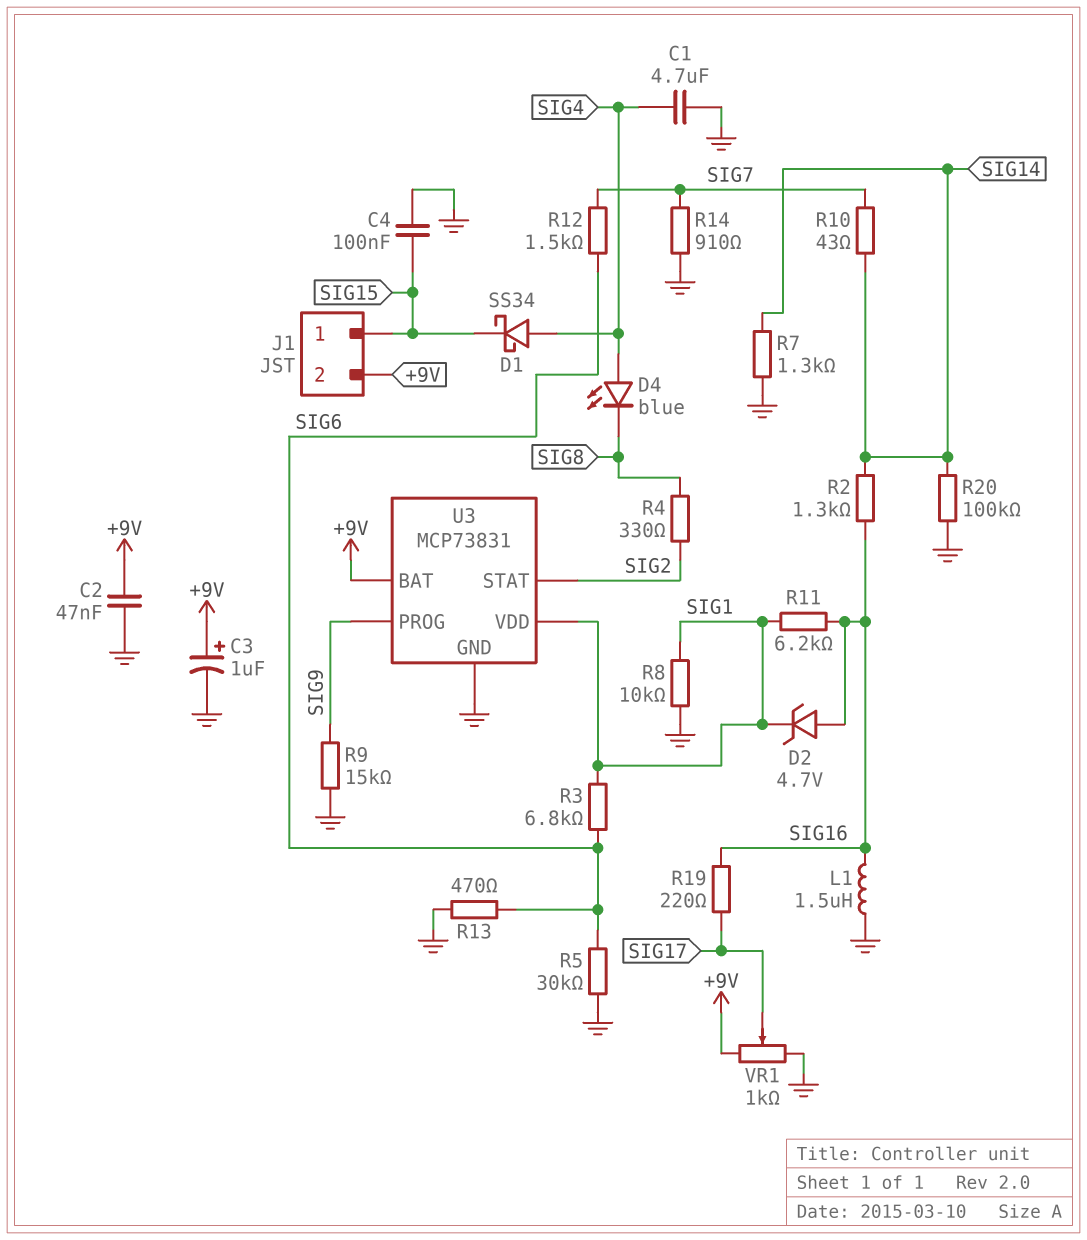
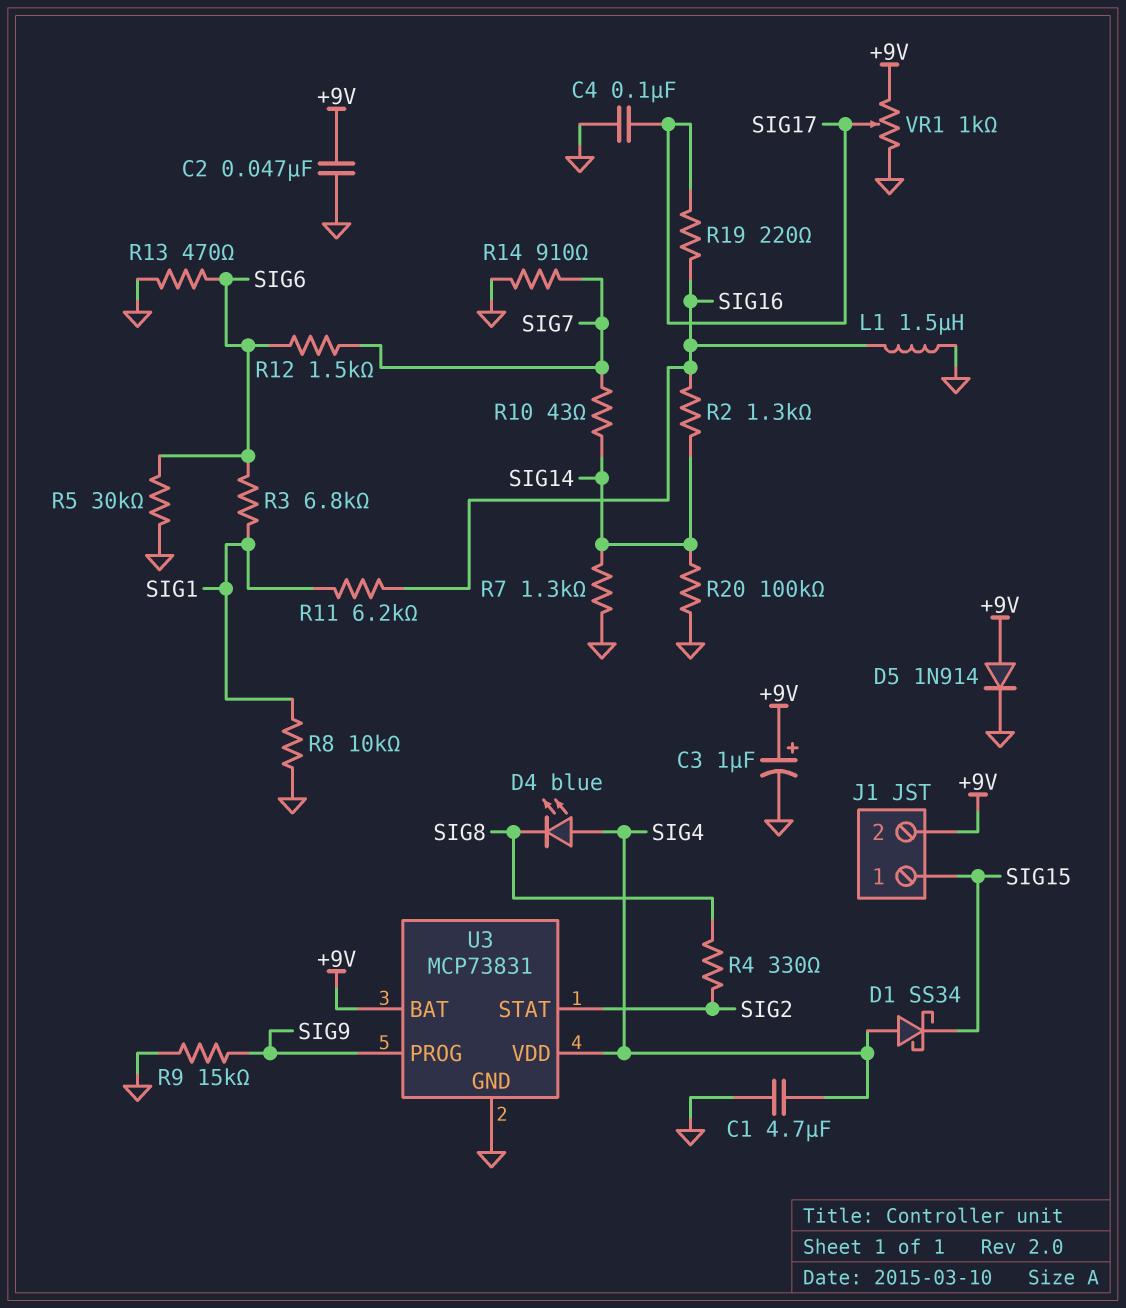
C4: 100nF (GND, SIG15) -> 100nF (GND, SIG17)
D2: zener 4.7V (A SIG16, K SIG1) -> none
D5: none -> diode 1N914 (A +9V, K GND)
U3 pin VDD: SIG1 -> SIG4

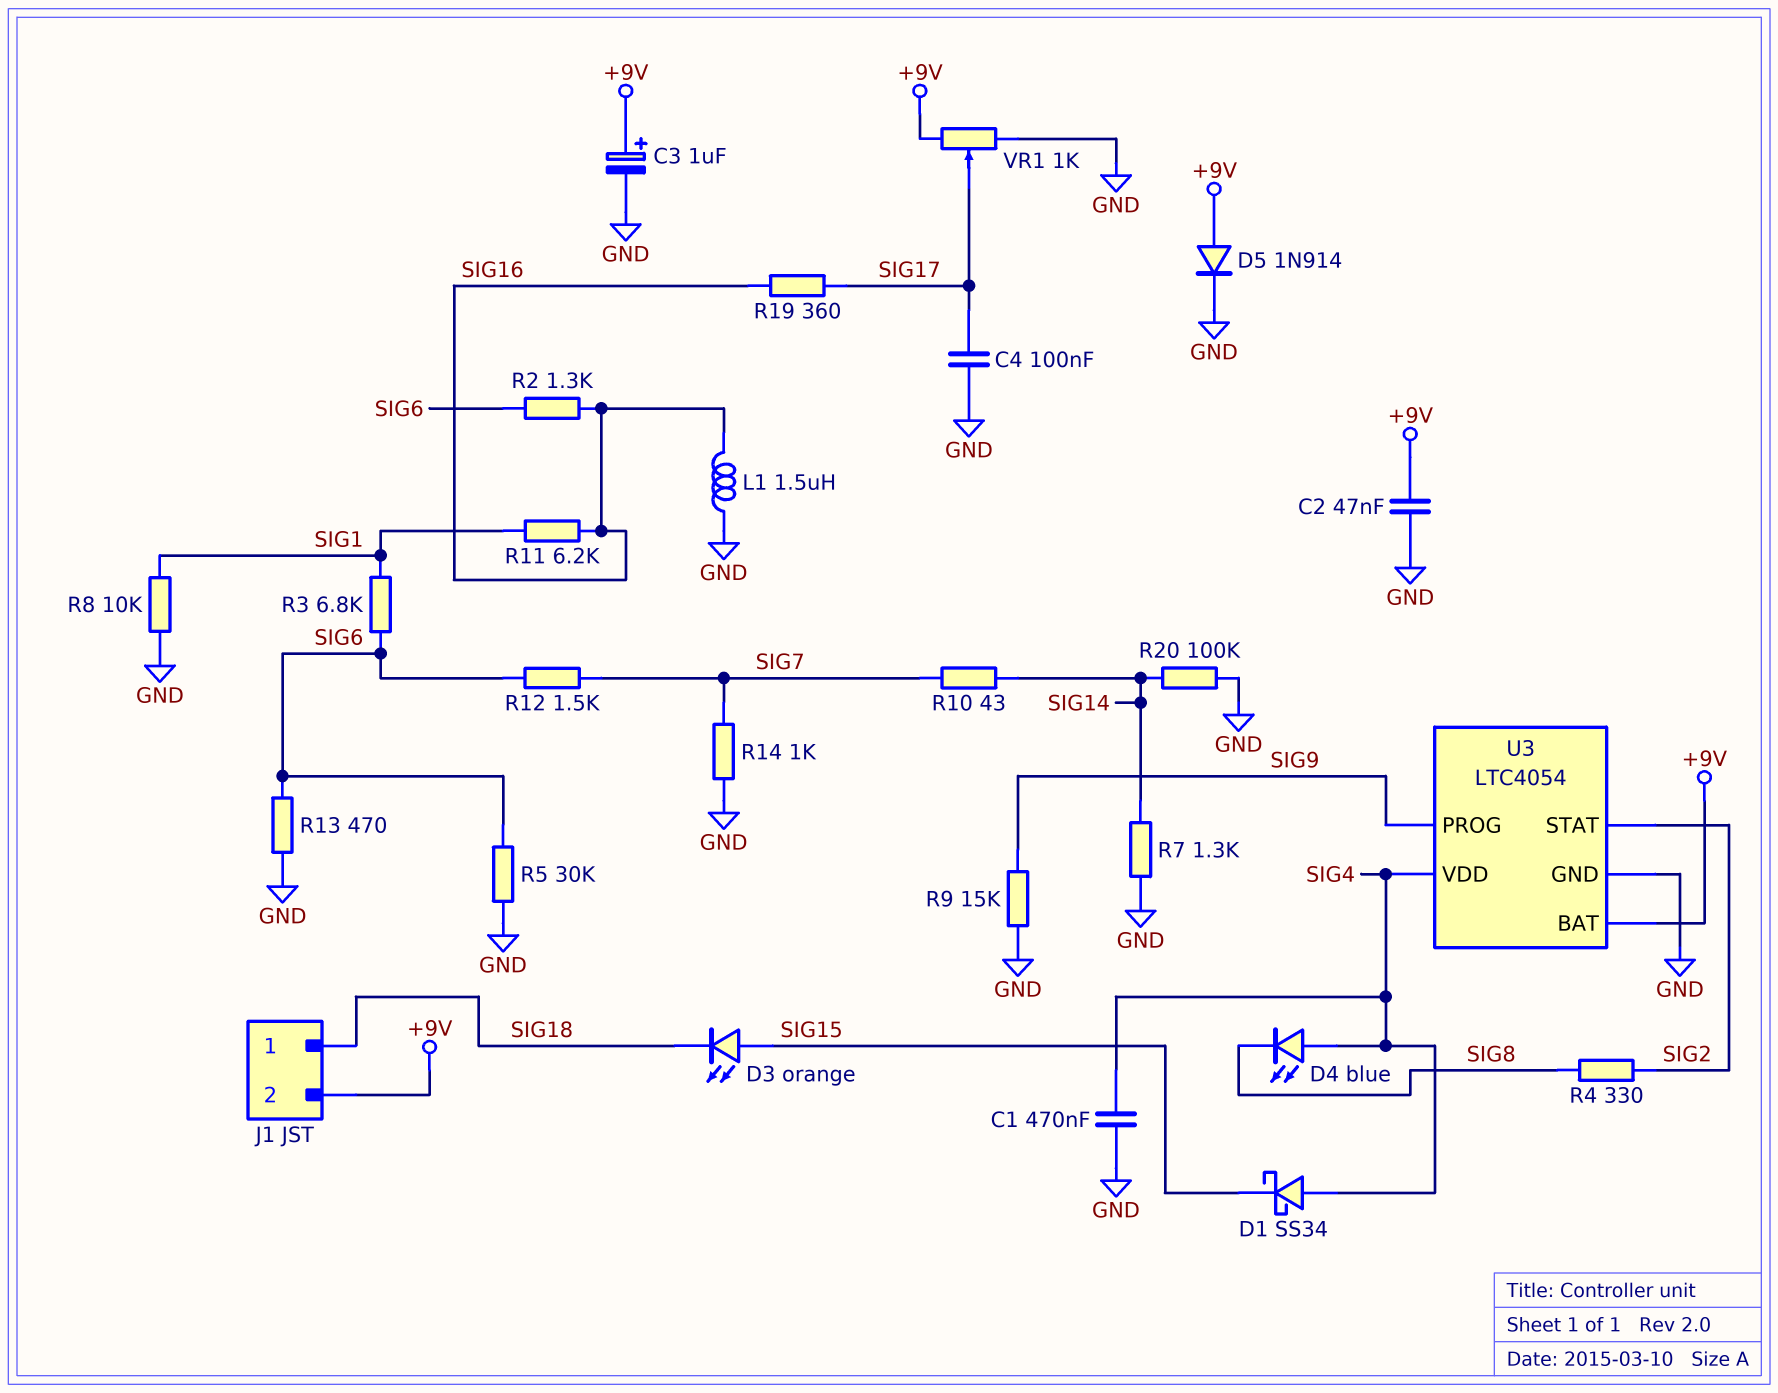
C1: 4.7uF (GND, SIG4) -> 470nF (GND, SIG4)
D3: none -> LED orange (A SIG15, K SIG18)
J1 pin 1: SIG15 -> SIG18
R2: 1.3k (SIG14, SIG16) -> 1.3k (SIG6, SIG16)
R14: 910 (GND, SIG7) -> 1k (GND, SIG7)
R19: 220 (SIG16, SIG17) -> 360 (SIG16, SIG17)
U3: MCP73831 -> LTC4054

